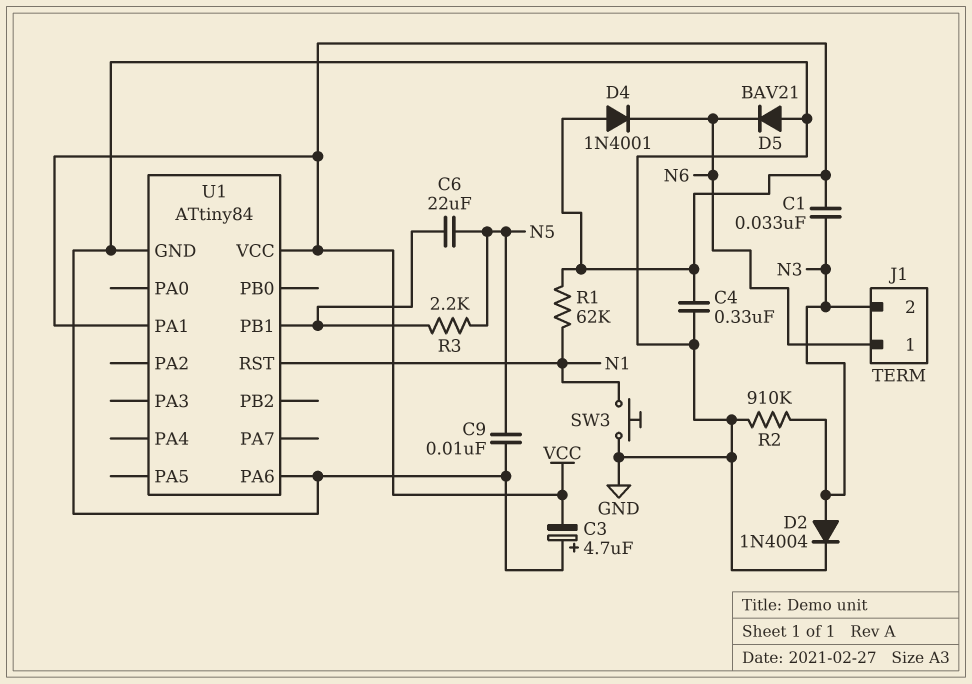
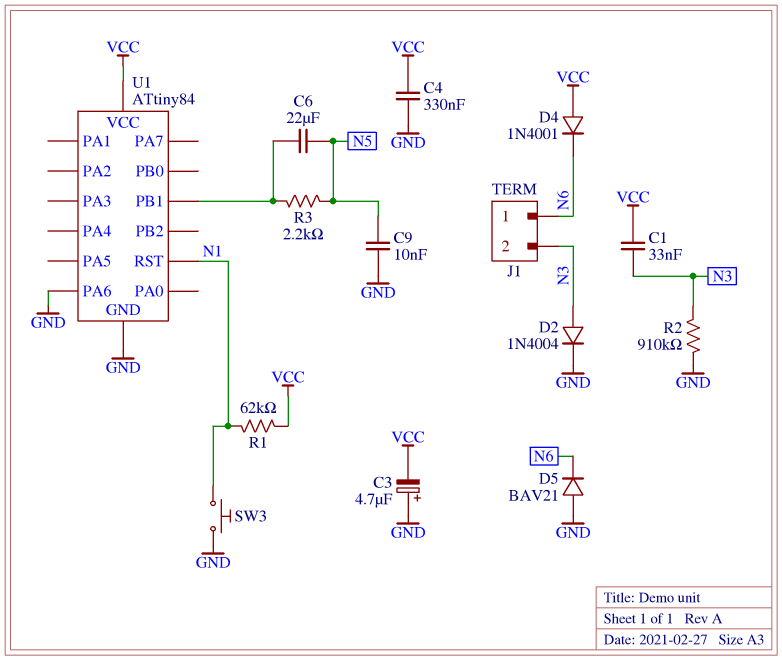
U1 pin PA1: VCC -> none

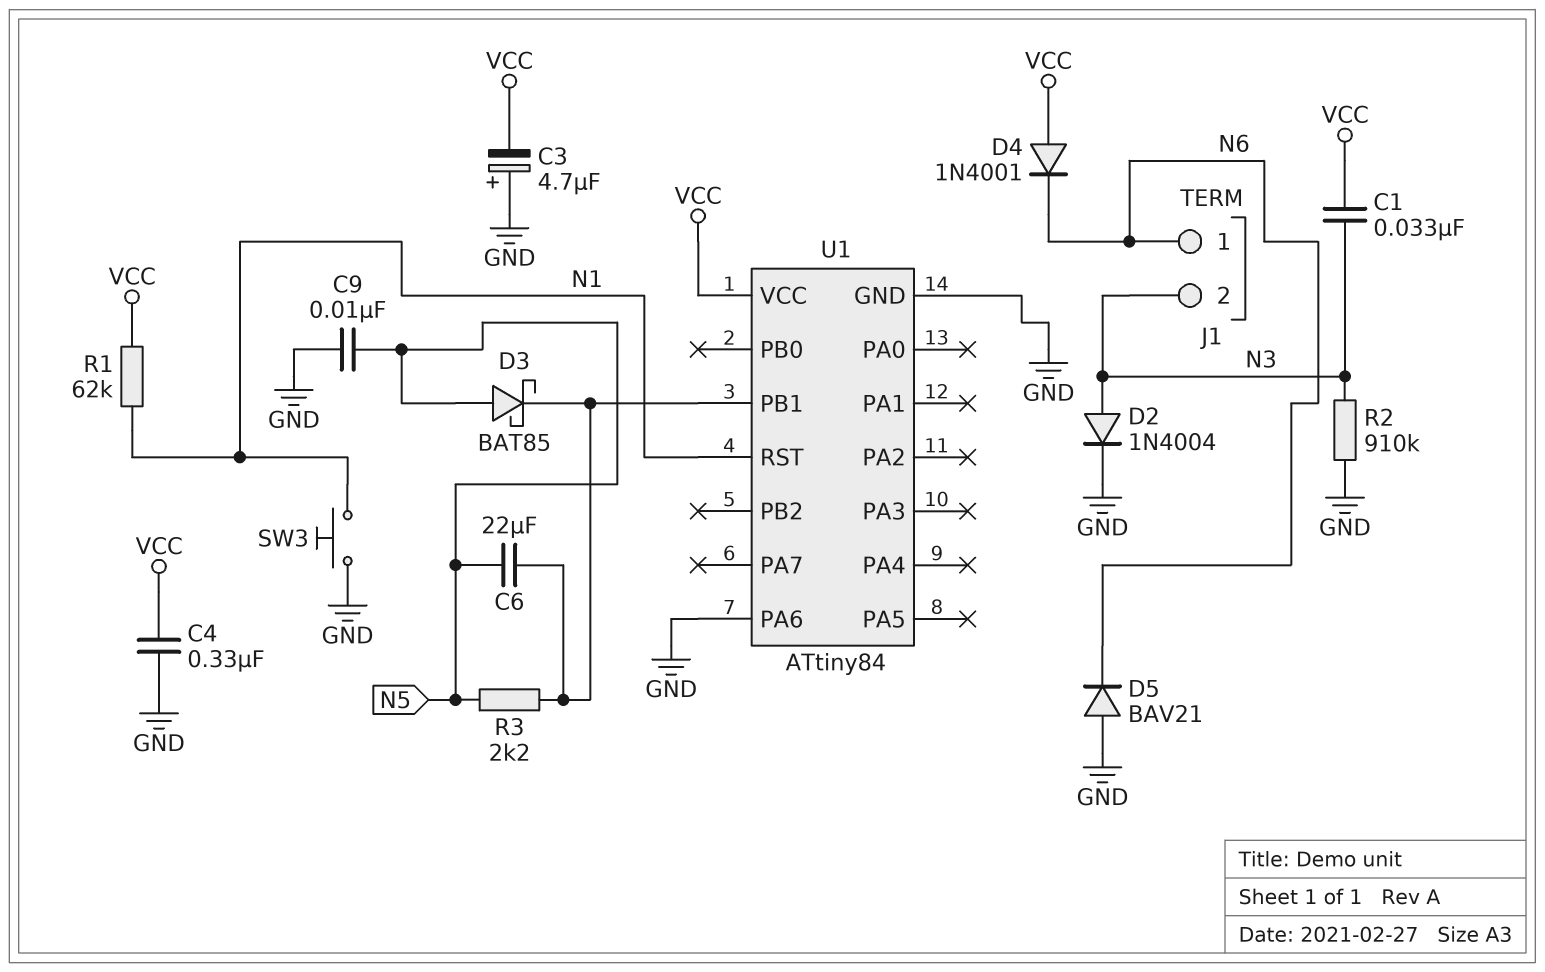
D3: none -> schottky BAT85 (A N5, K U1/PB1)

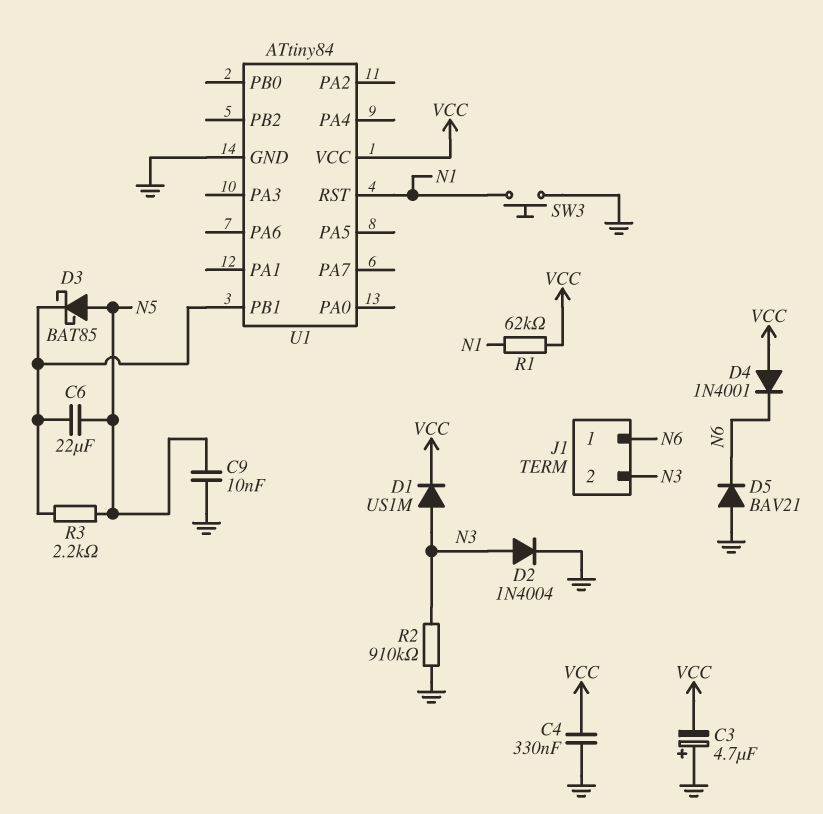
C1: 33nF (N3, VCC) -> none
D1: none -> diode US1M (A N3, K VCC)
U1 pin PA6: GND -> none

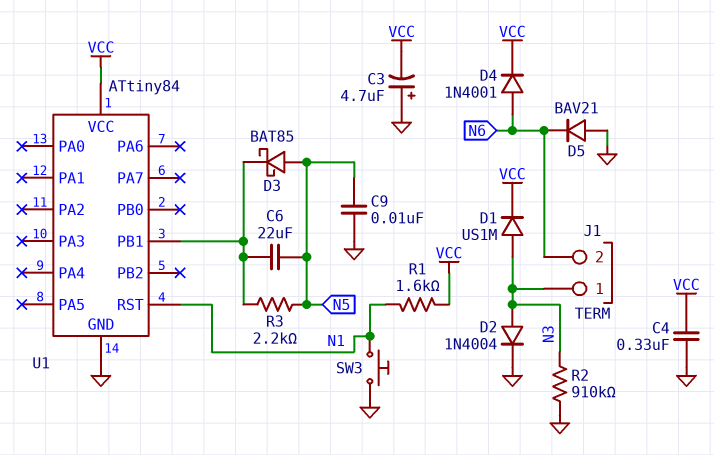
D4: diode 1N4001 (A VCC, K N6) -> diode 1N4001 (A N6, K VCC)
J1 pin 1: N6 -> N3
J1 pin 2: N3 -> N6
R1: 62k (N1, VCC) -> 1.6k (N1, VCC)

